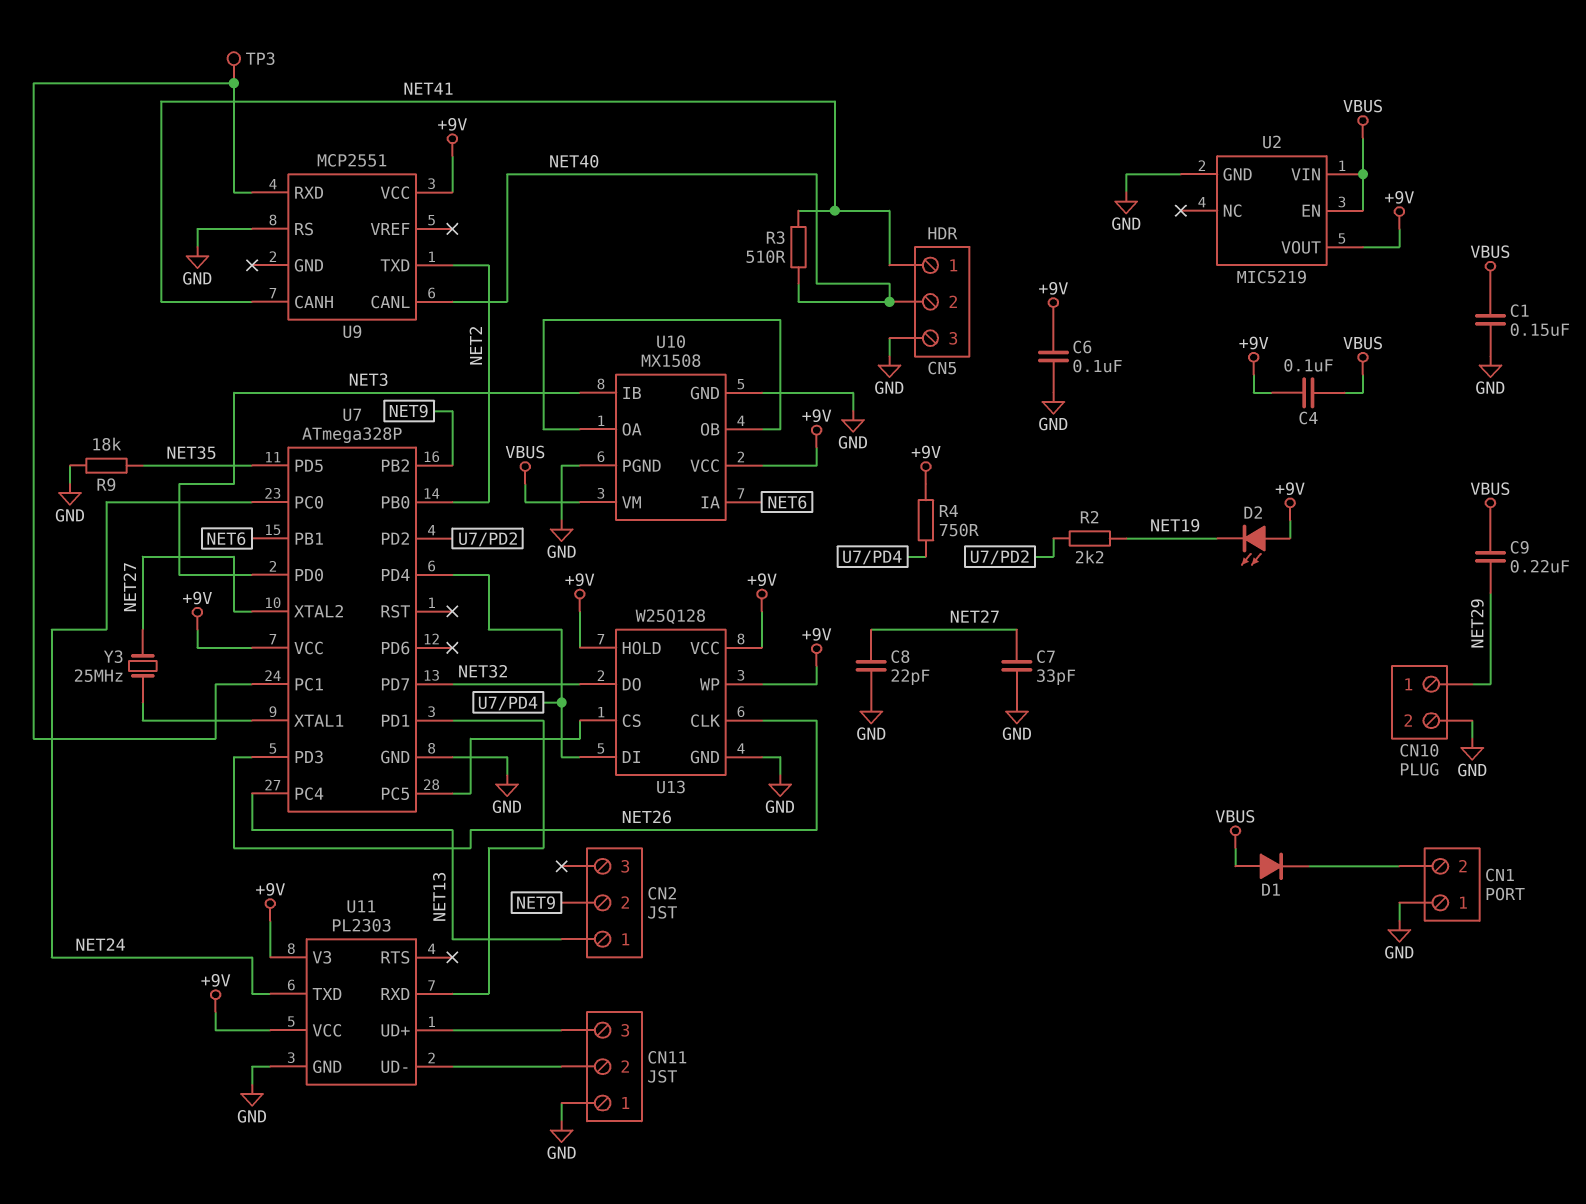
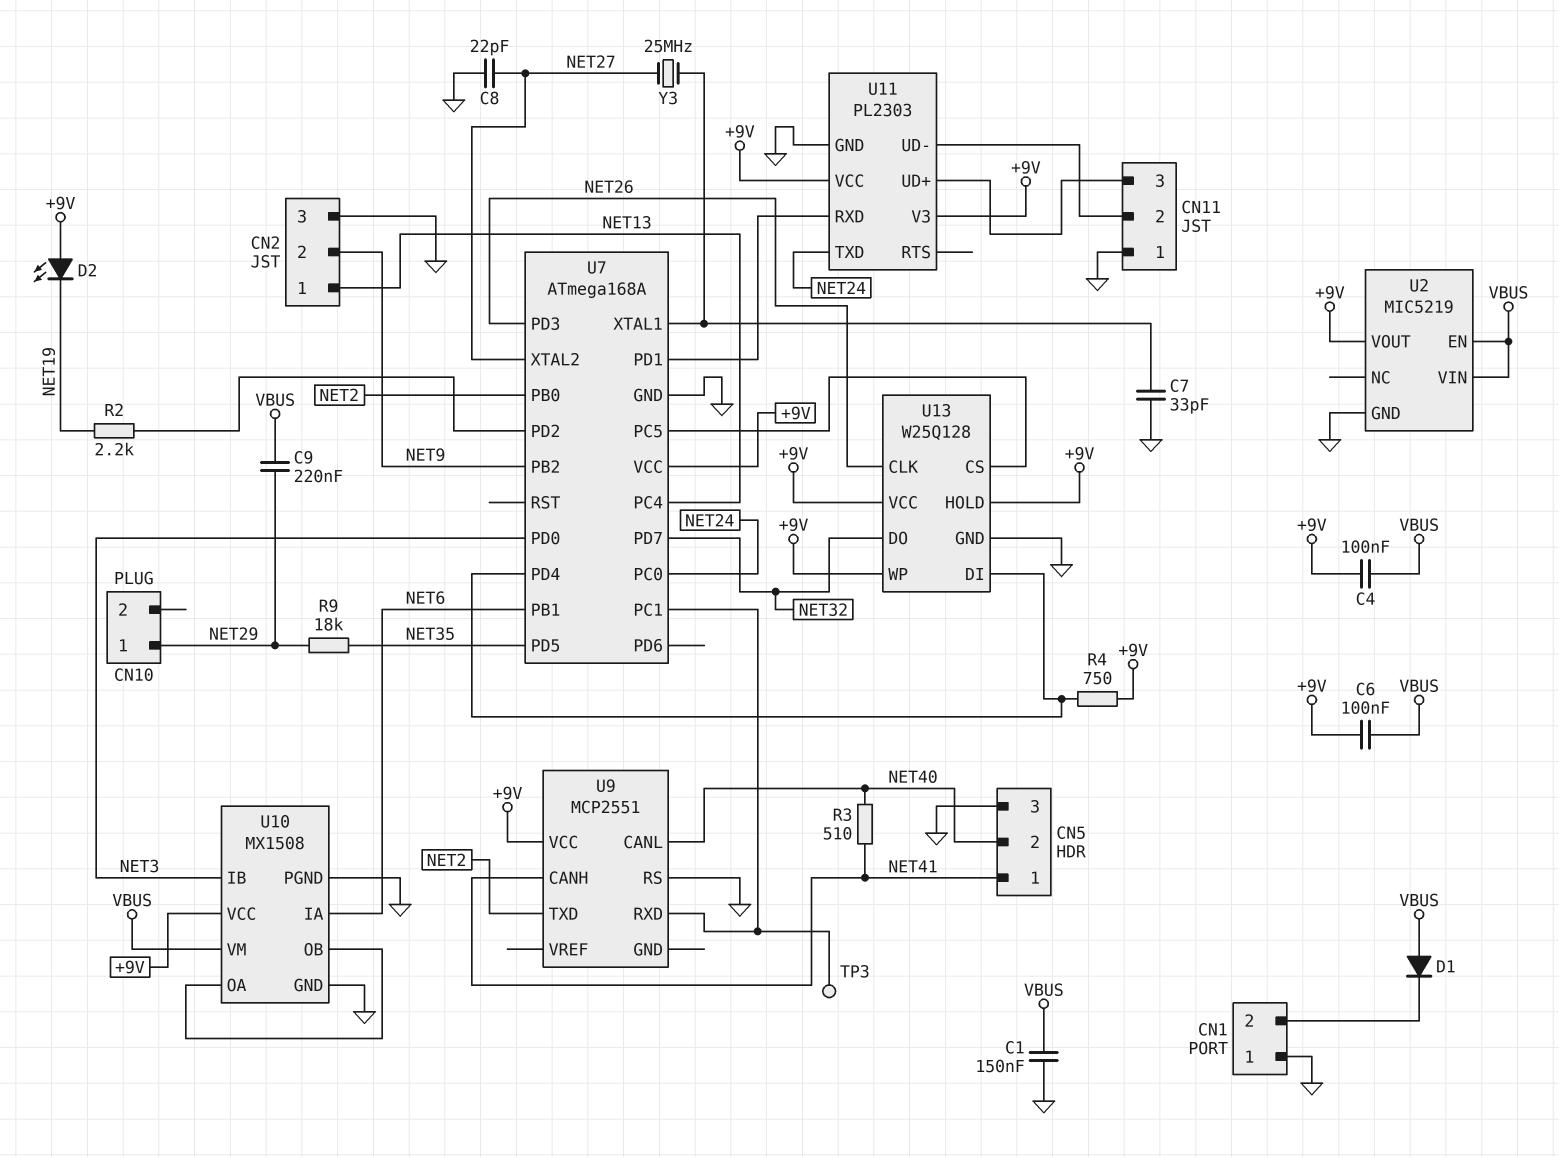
C6: 100nF (+9V, GND) -> 100nF (+9V, VBUS)
C7: 33pF (GND, NET27) -> 33pF (GND, U7/XTAL1)
CN2 pin 3: none -> GND
CN10 pin 2: GND -> none
R9: 18k (GND, NET35) -> 18k (NET29, NET35)
U7: ATmega328P -> ATmega168A

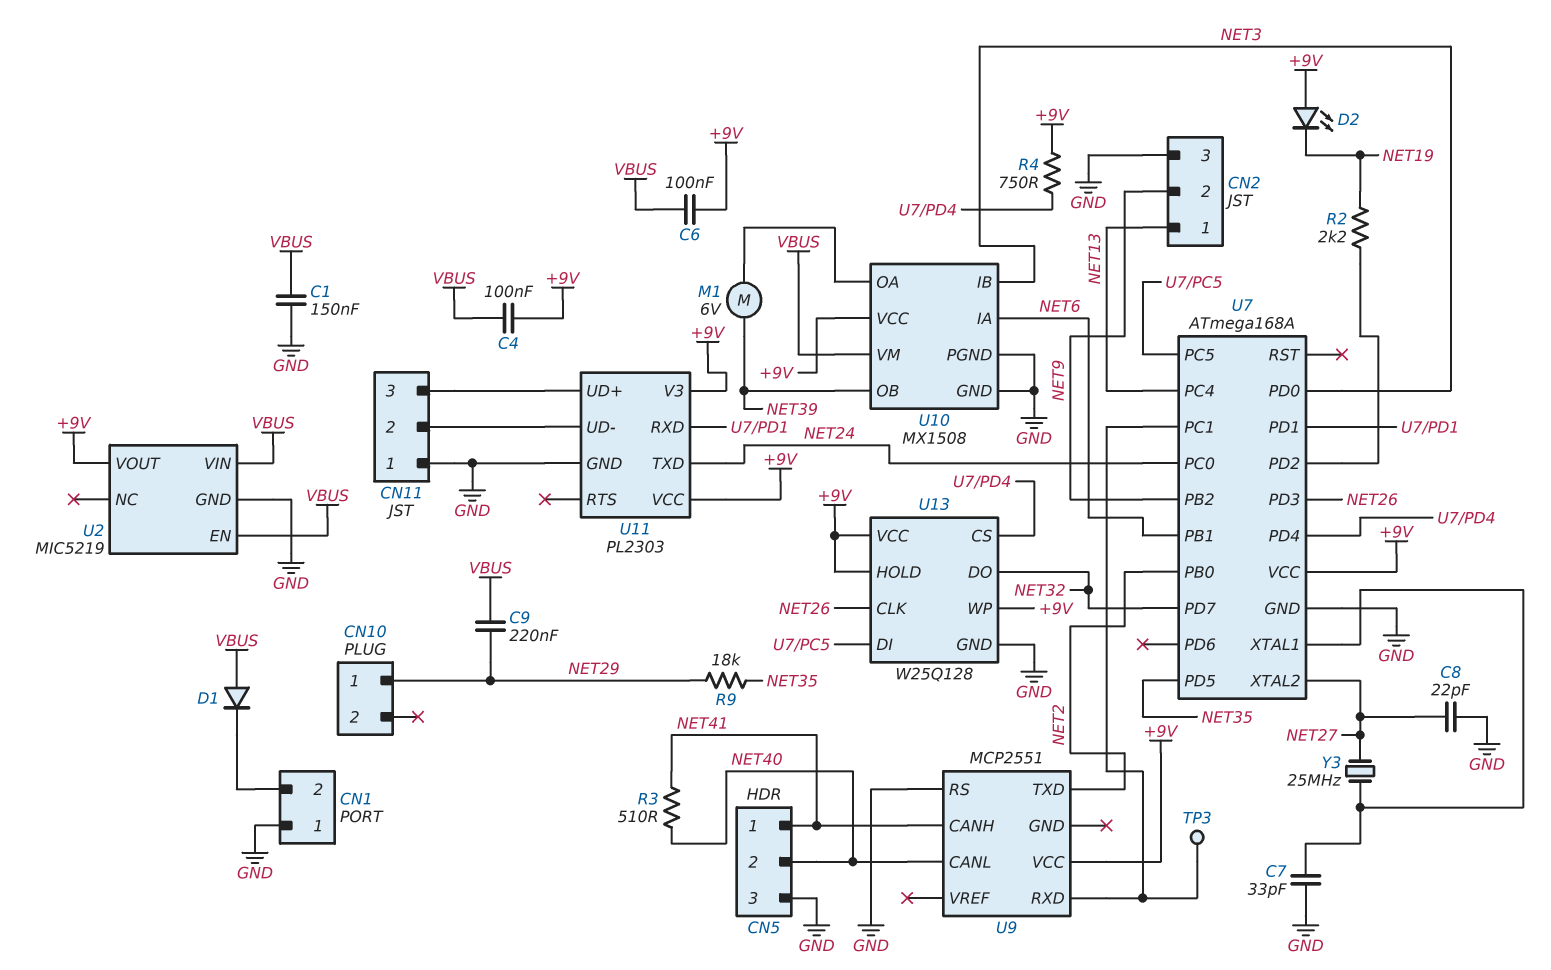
M1: none -> motor 6V (NET39, U10/OA)
U10 pin OB: U10/OA -> NET39
U13 pin CS: U7/PC5 -> U7/PD4
U13 pin DI: U7/PD4 -> U7/PC5

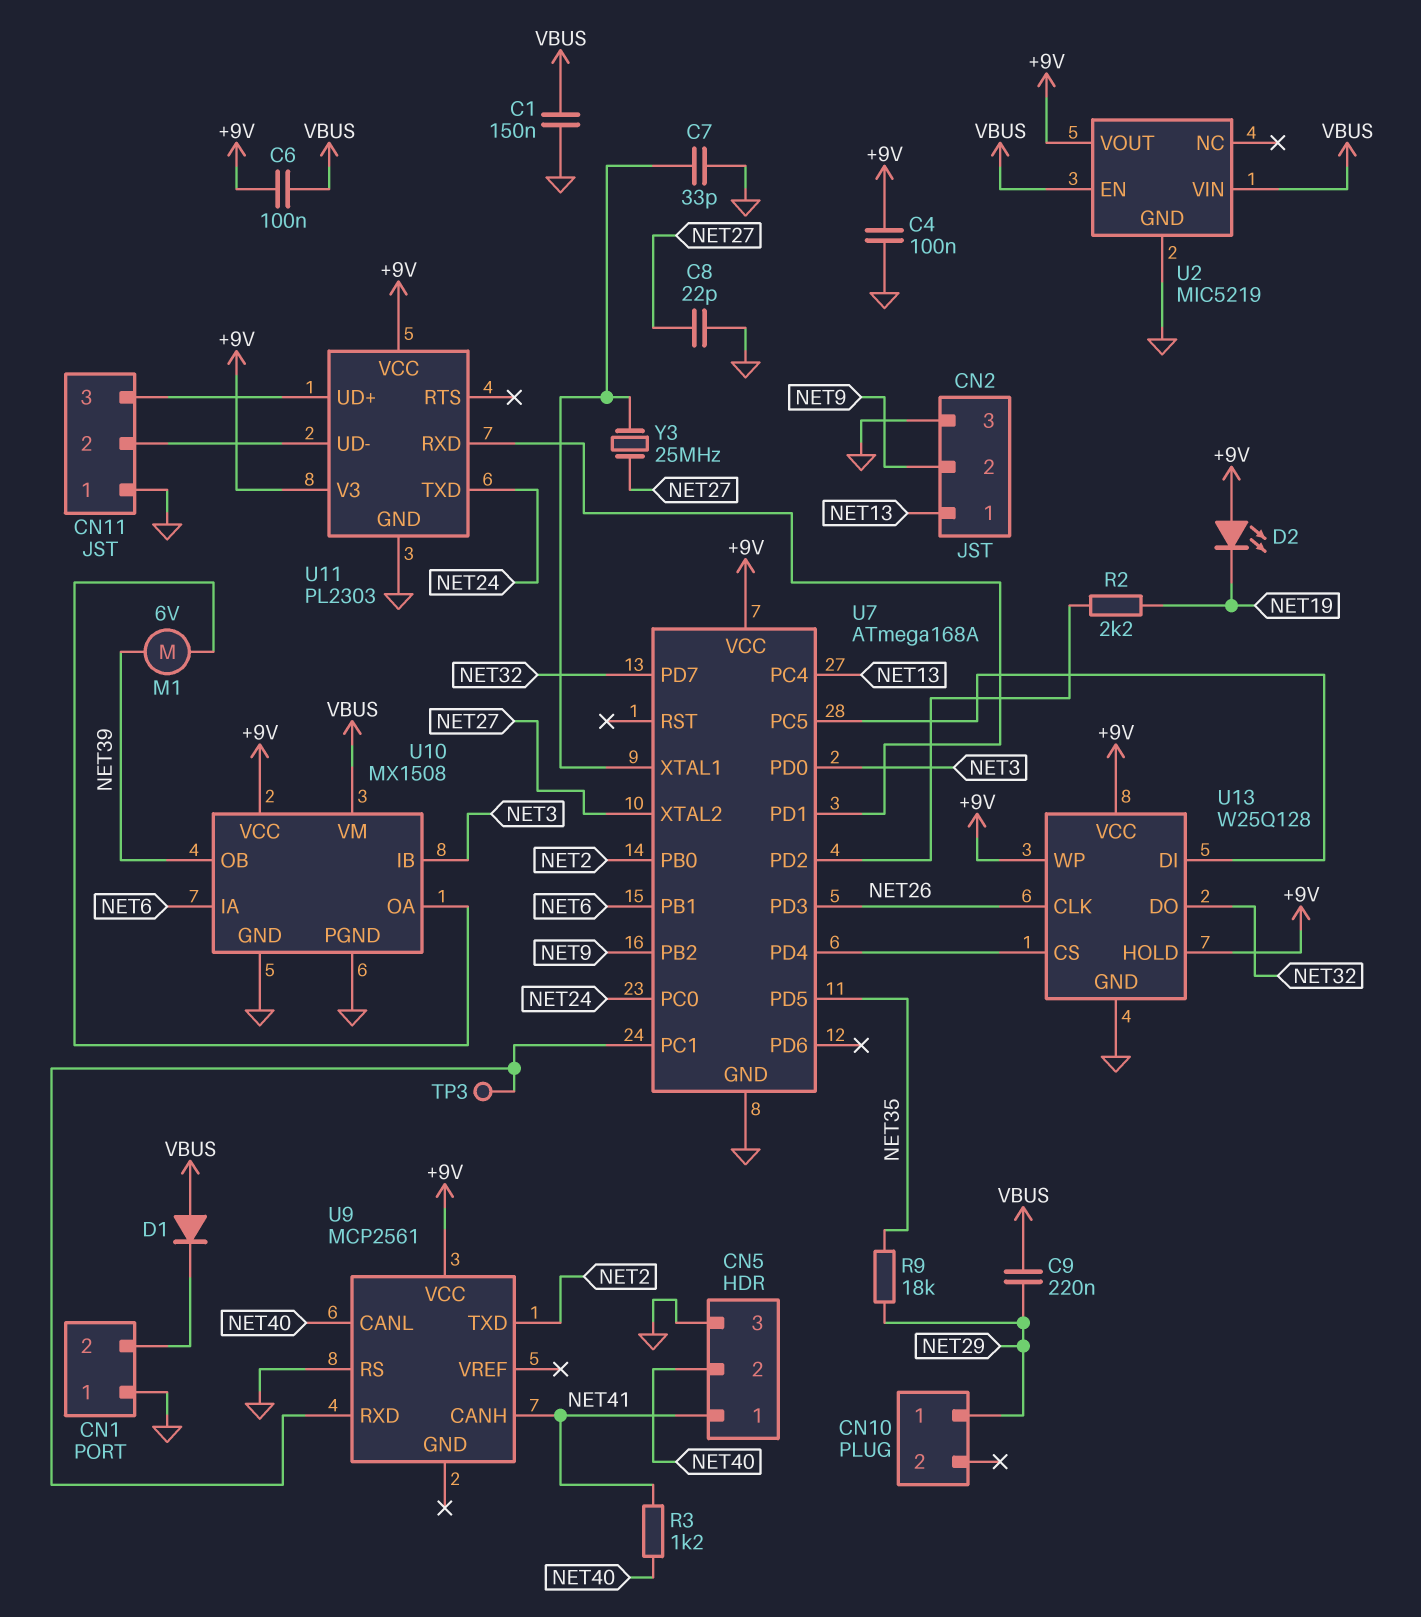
C4: 100nF (+9V, VBUS) -> 100nF (+9V, GND)
R3: 510 (NET40, NET41) -> 1.2k (NET40, NET41)
R4: 750 (+9V, U7/PD4) -> none
U9: MCP2551 -> MCP2561

